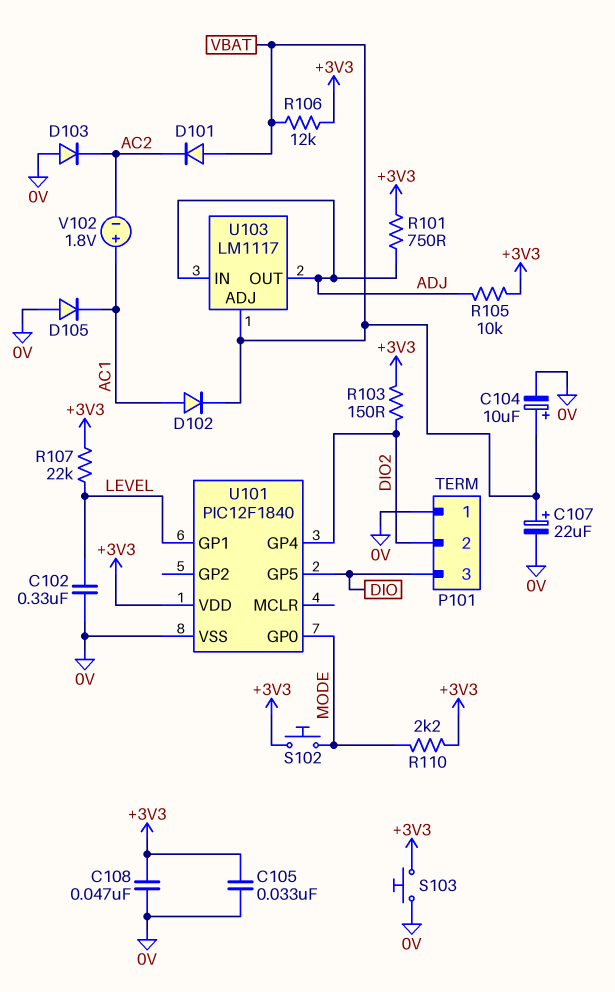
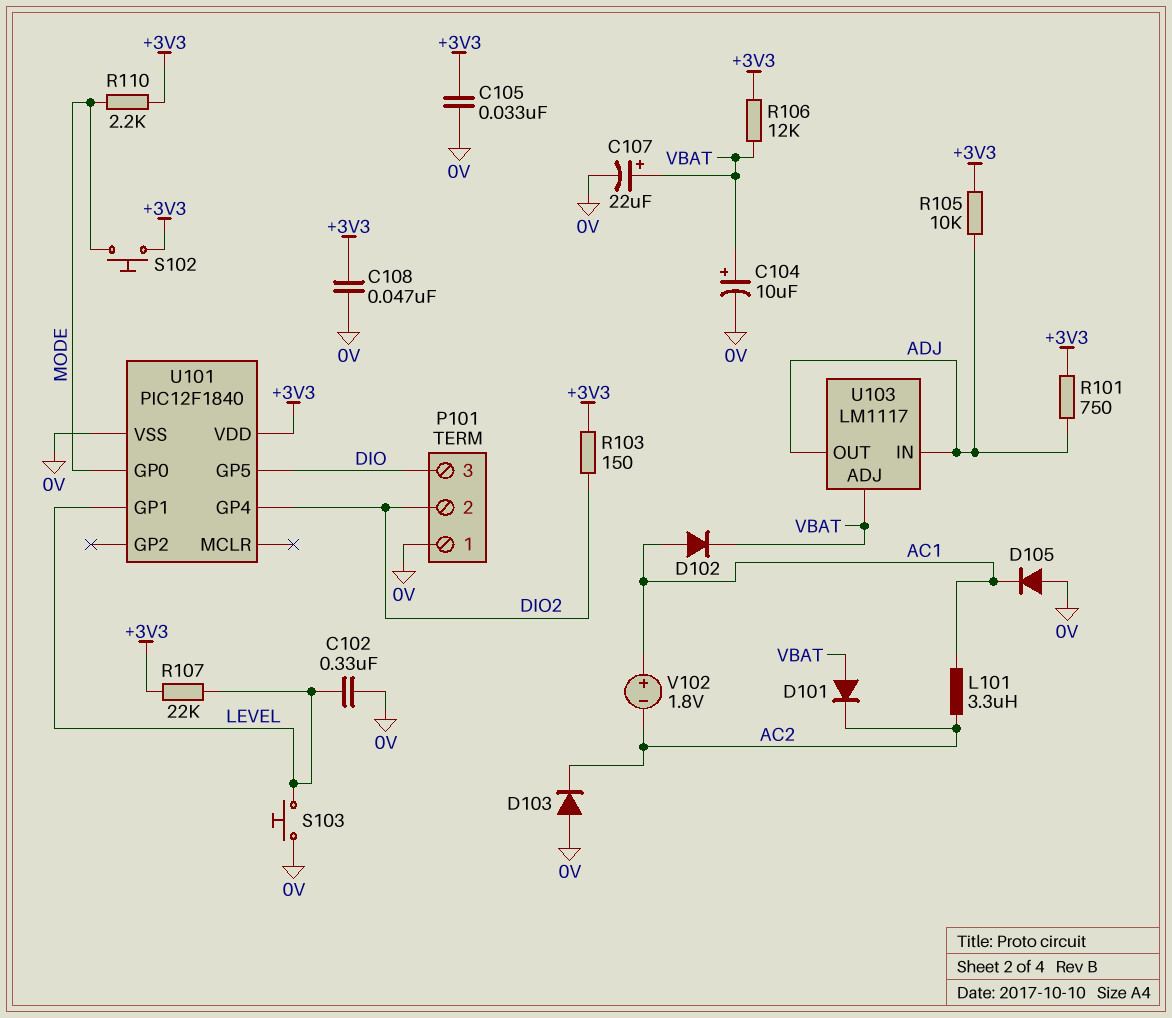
L101: none -> 3.3uH (AC1, AC2)
S103: button (+3V3, 0V) -> button (0V, LEVEL)

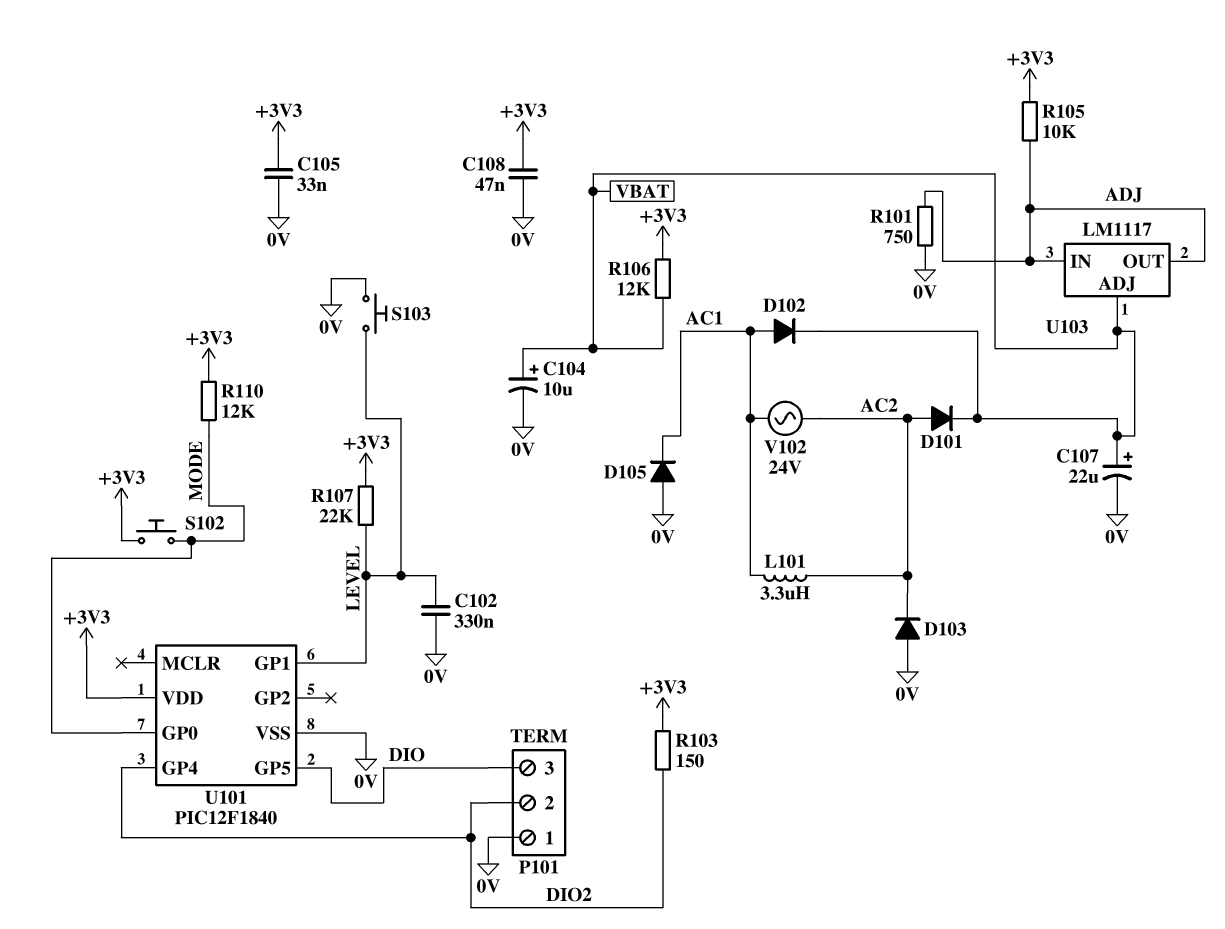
D101: diode (A VBAT, K AC2) -> diode (A AC2, K VBAT)
R101: 750 (+3V3, ADJ) -> 750 (0V, ADJ)
R110: 2.2k (+3V3, MODE) -> 12k (+3V3, MODE)
V102: 1.8V (plus AC1, minus AC2) -> AC 24V (AC1, AC2)

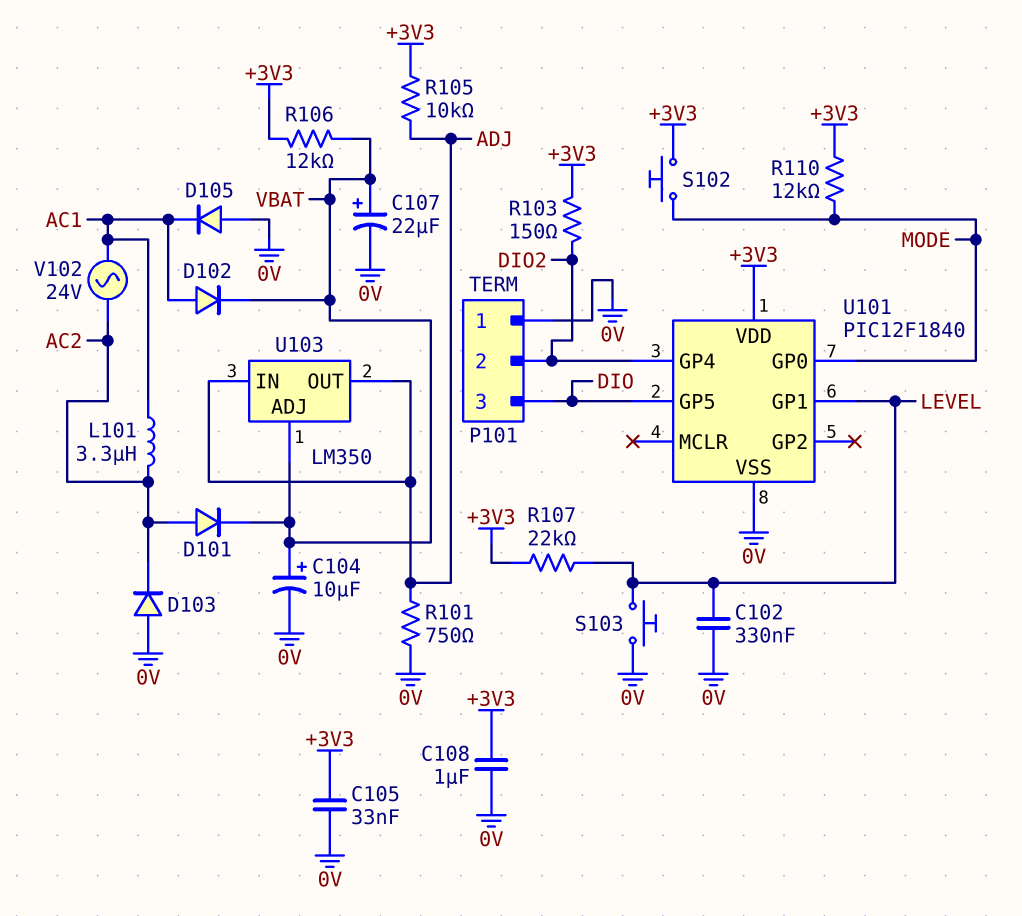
C108: 47nF (+3V3, 0V) -> 1uF (+3V3, 0V)
U103: LM1117 -> LM350

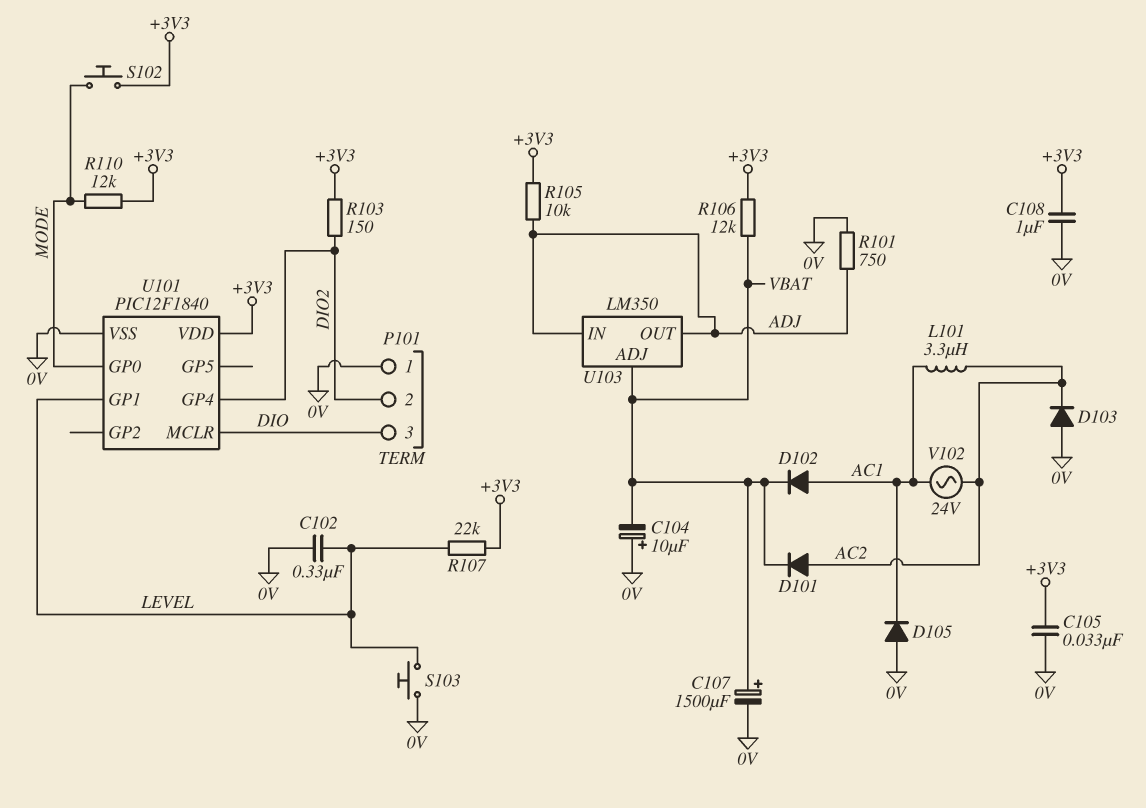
C104: 10uF (plus VBAT, minus 0V) -> 10uF (plus 0V, minus VBAT)
C107: 22uF (plus VBAT, minus 0V) -> 1500uF (plus VBAT, minus 0V)
U101 pin GP5: DIO -> none
U101 pin MCLR: none -> DIO

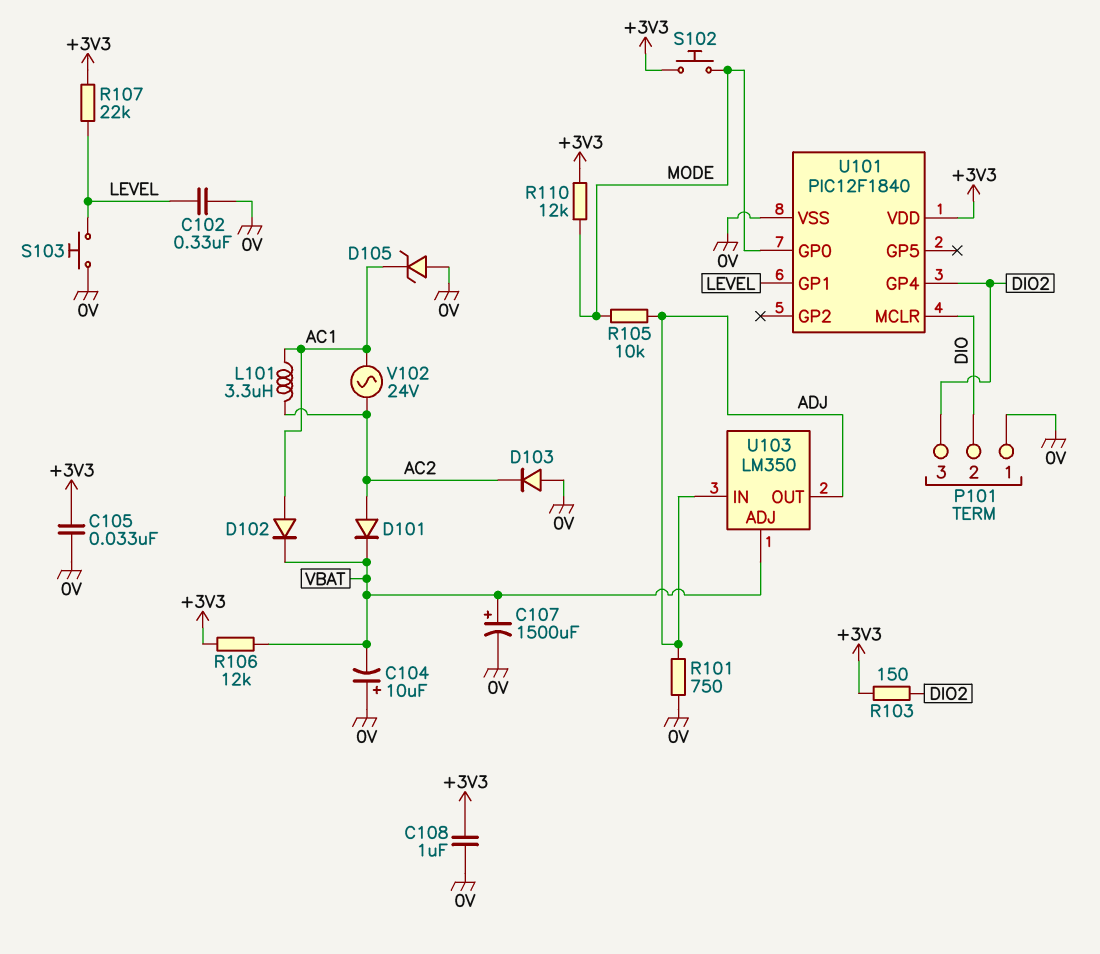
D105: diode (A 0V, K AC1) -> zener (A 0V, K AC1)
P101 pin 2: DIO2 -> DIO
P101 pin 3: DIO -> DIO2
R105: 10k (+3V3, ADJ) -> 10k (ADJ, MODE)

